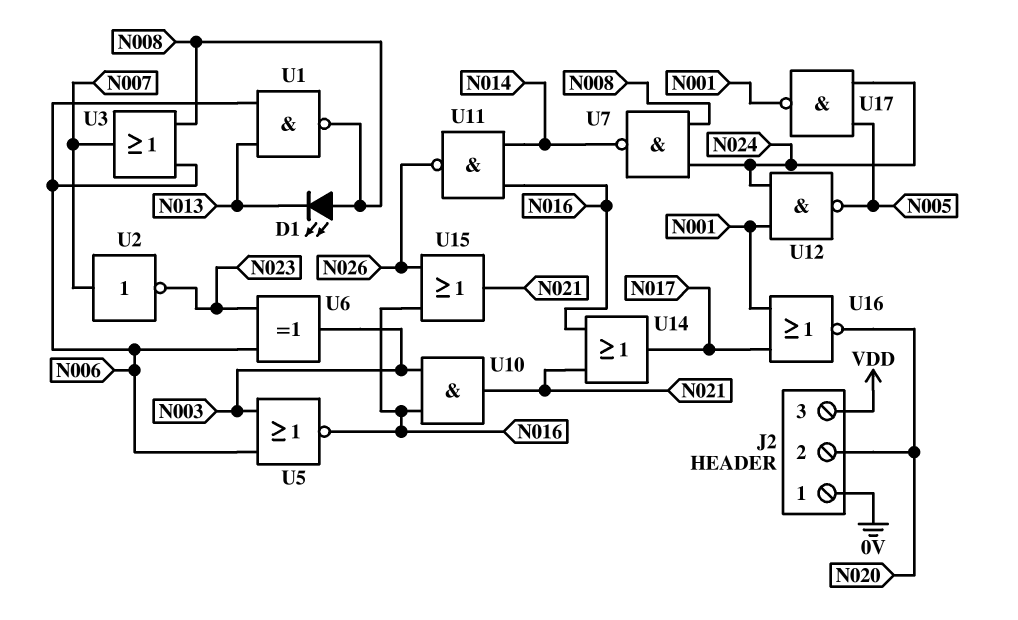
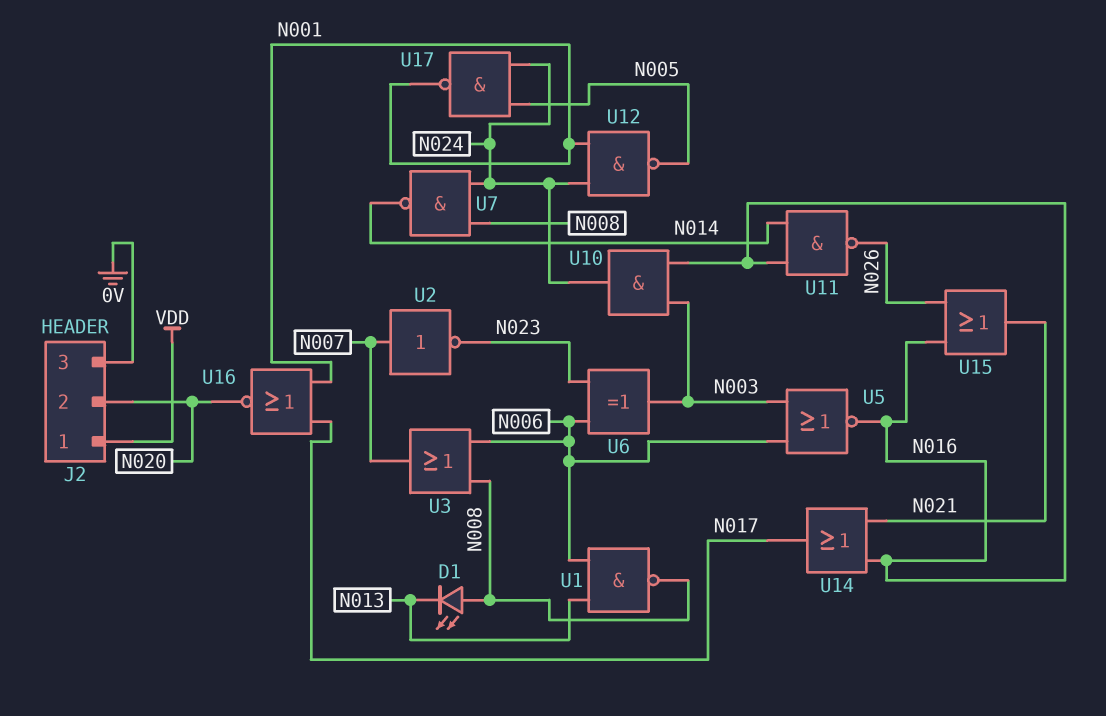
J2 pin 1: 0V -> VDD
J2 pin 3: VDD -> 0V
U10: AND (in N003, in N016, out N021) -> AND (in N003, in N016, out N024)

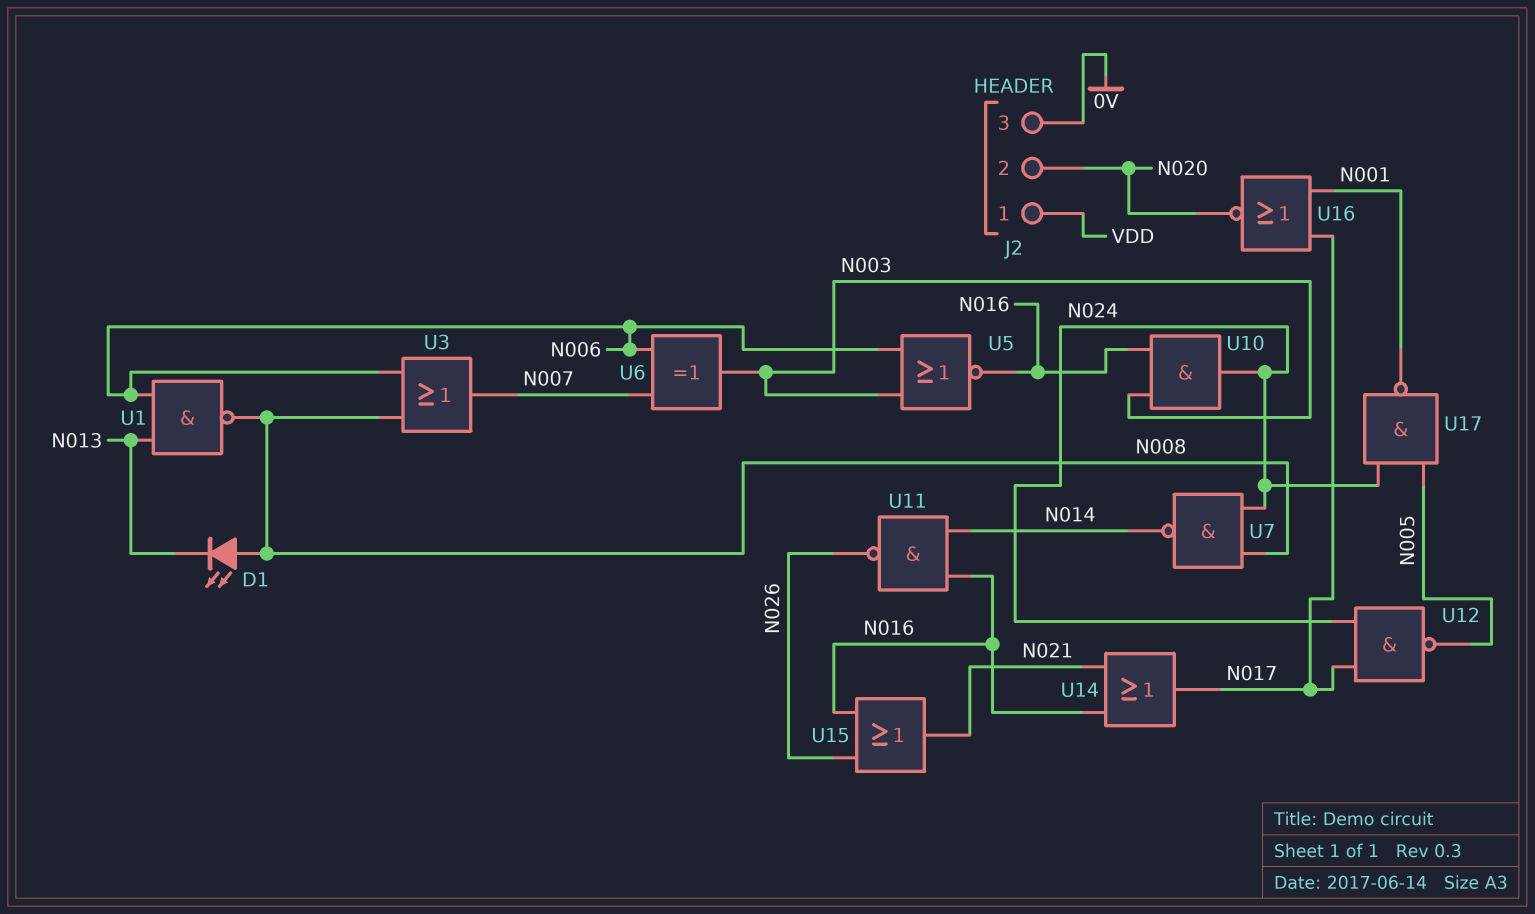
U2: NOT (in N007, out N023) -> none
U6: XOR (in N006, in N023, out N003) -> XOR (in N006, in N007, out N003)
U12: NAND (in N001, in N024, out N005) -> NAND (in N017, in N024, out N005)

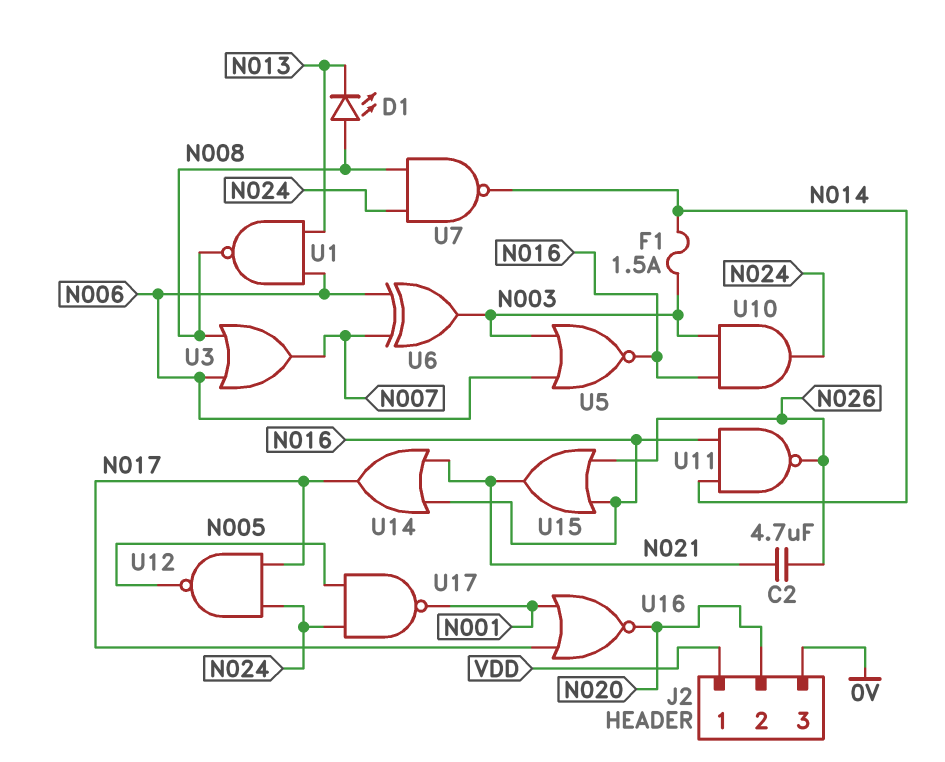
C2: none -> 4.7uF (N021, N026)
F1: none -> 1.5A (N003, N014)

